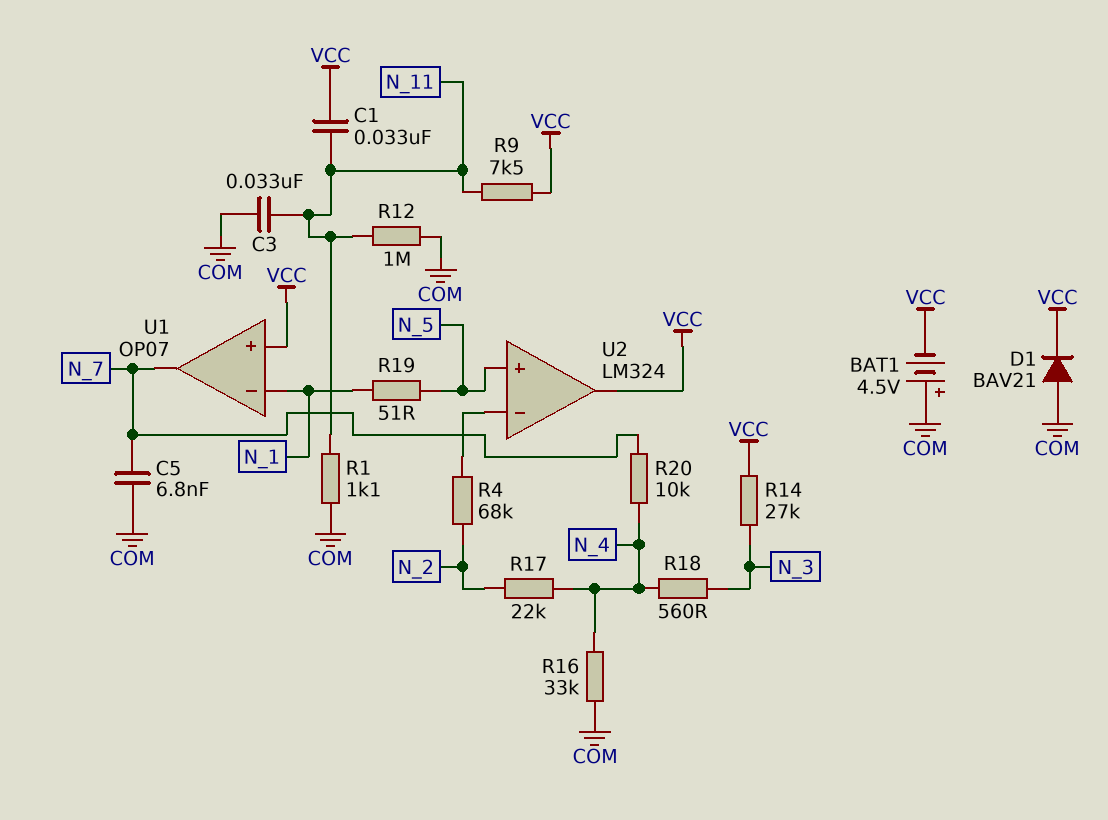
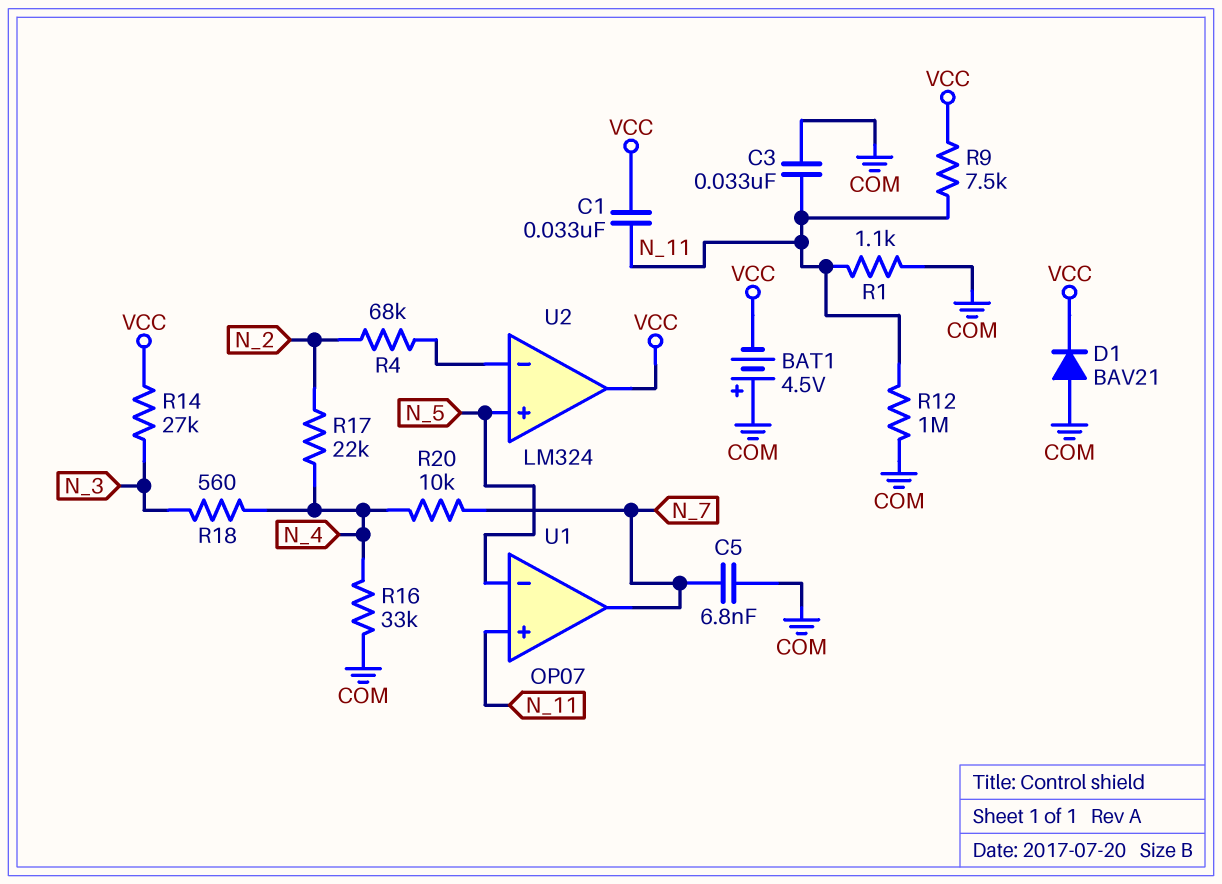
R19: 51 (N_1, N_5) -> none
U1 pin in+: VCC -> N_11
U1 pin in-: N_1 -> N_5

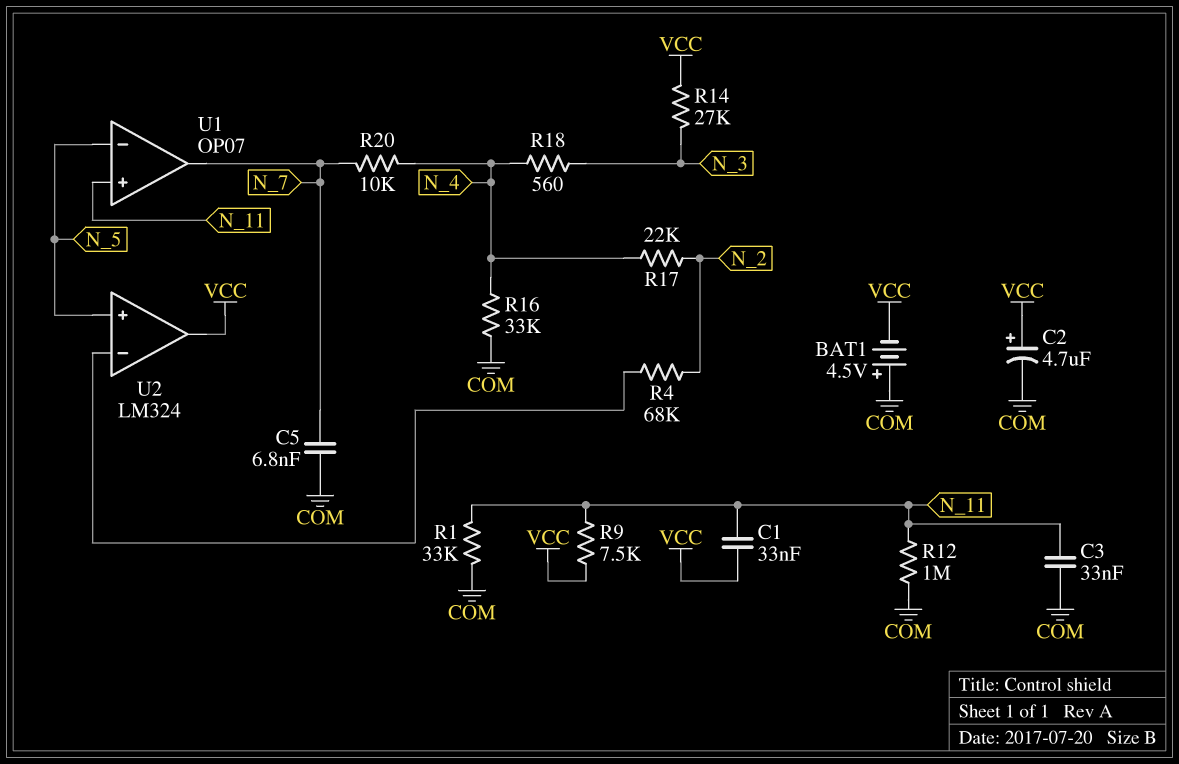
C2: none -> 4.7uF (plus VCC, minus COM)
D1: diode BAV21 (A COM, K VCC) -> none
R1: 1.1k (COM, N_11) -> 33k (COM, N_11)

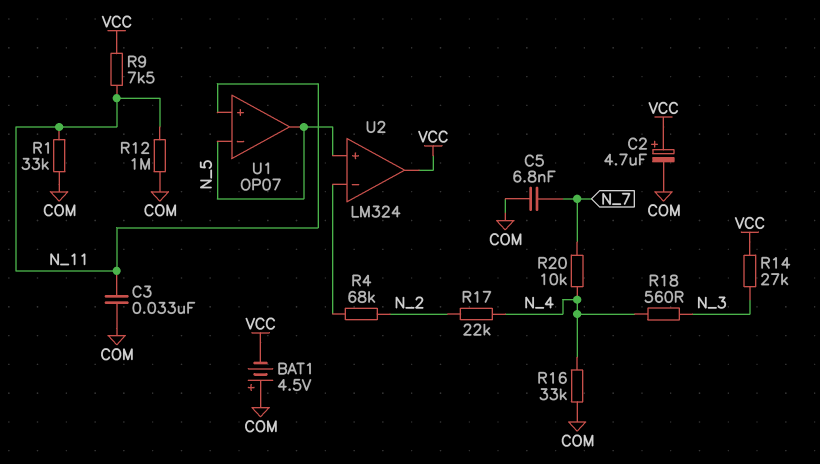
C1: 33nF (N_11, VCC) -> none
U1 pin out: N_7 -> N_5

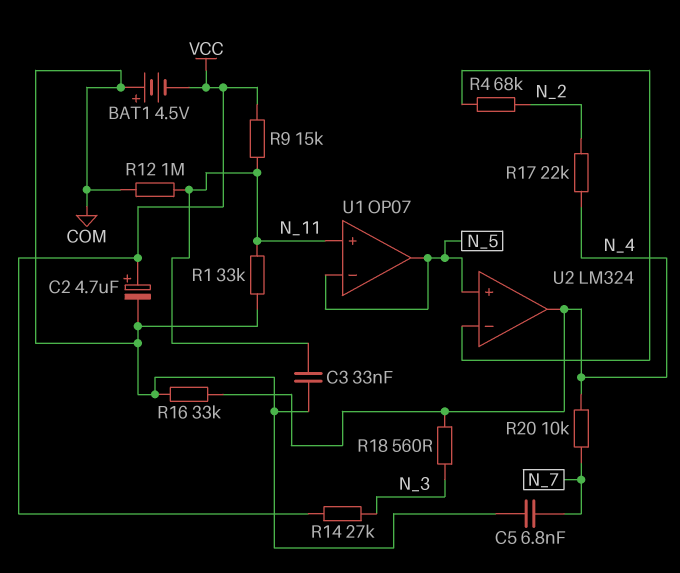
R9: 7.5k (N_11, VCC) -> 15k (N_11, VCC)
U2 pin out: VCC -> N_4

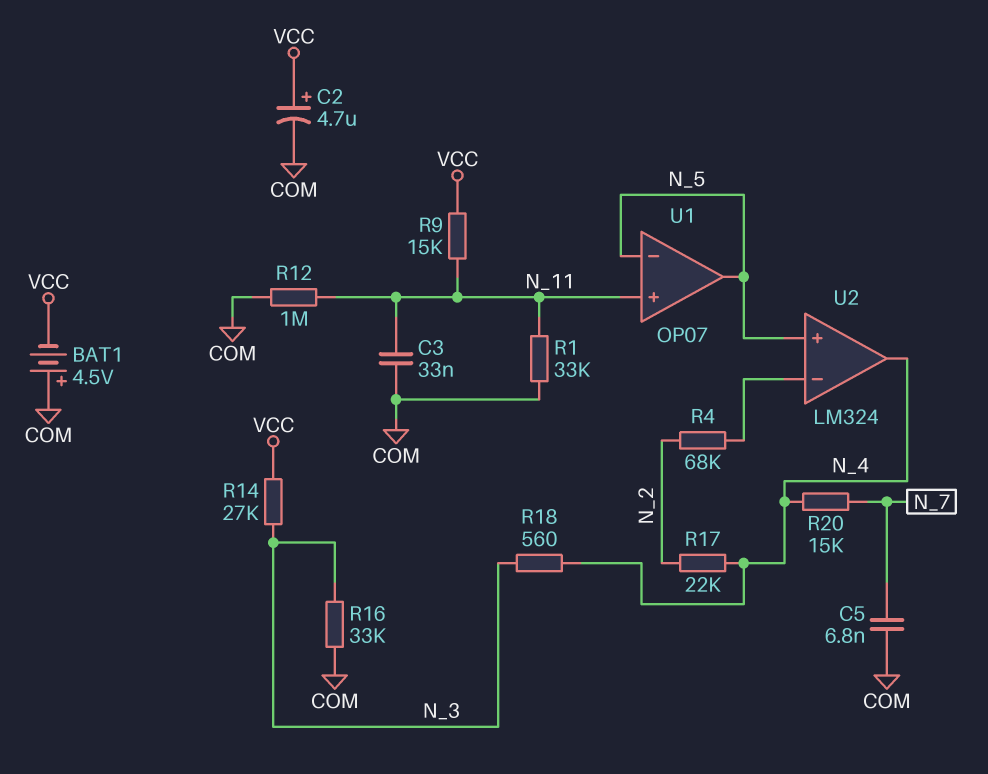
R16: 33k (COM, N_4) -> 33k (COM, N_3)
R20: 10k (N_4, N_7) -> 15k (N_4, N_7)

